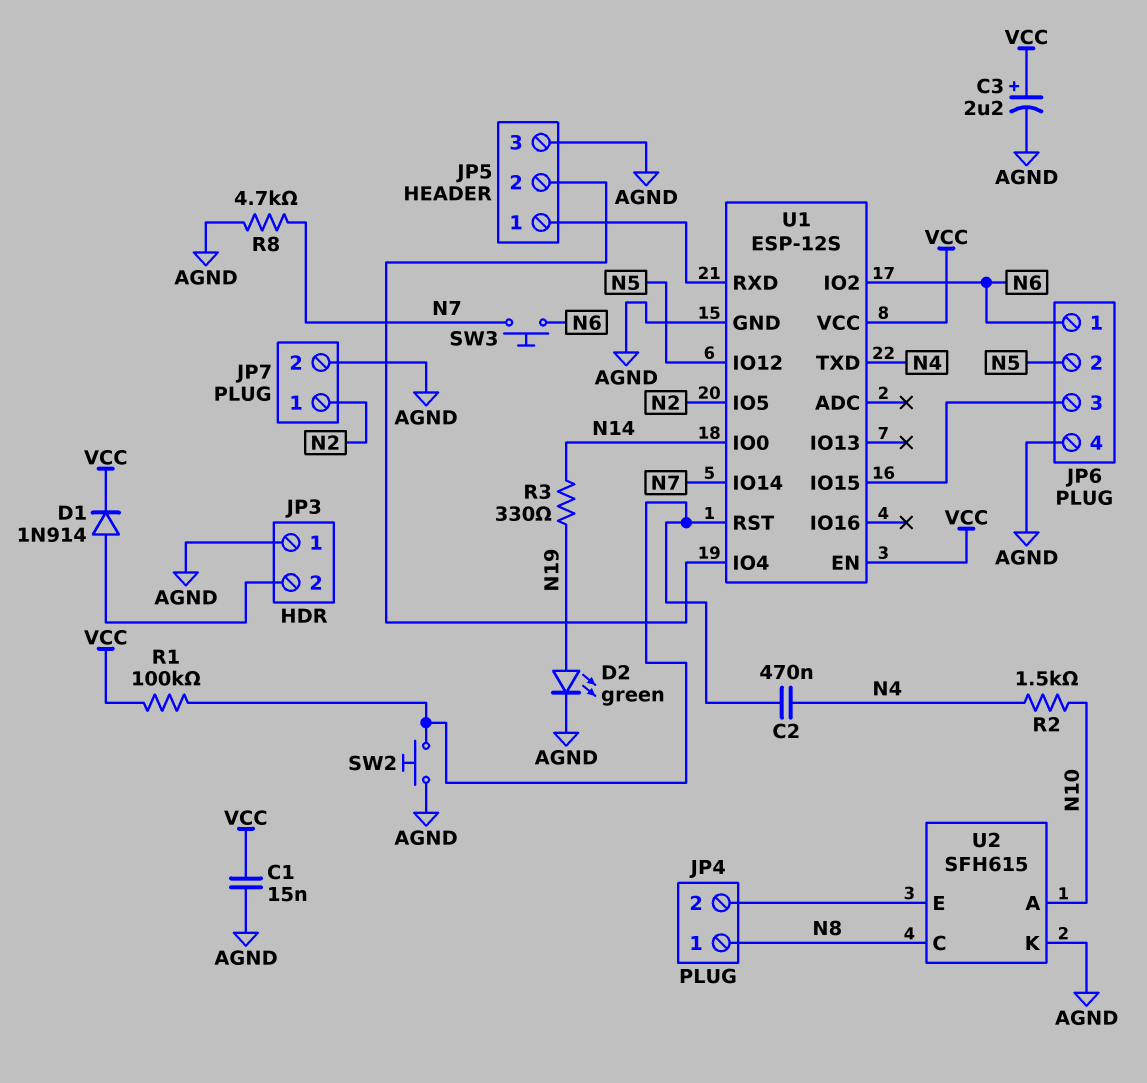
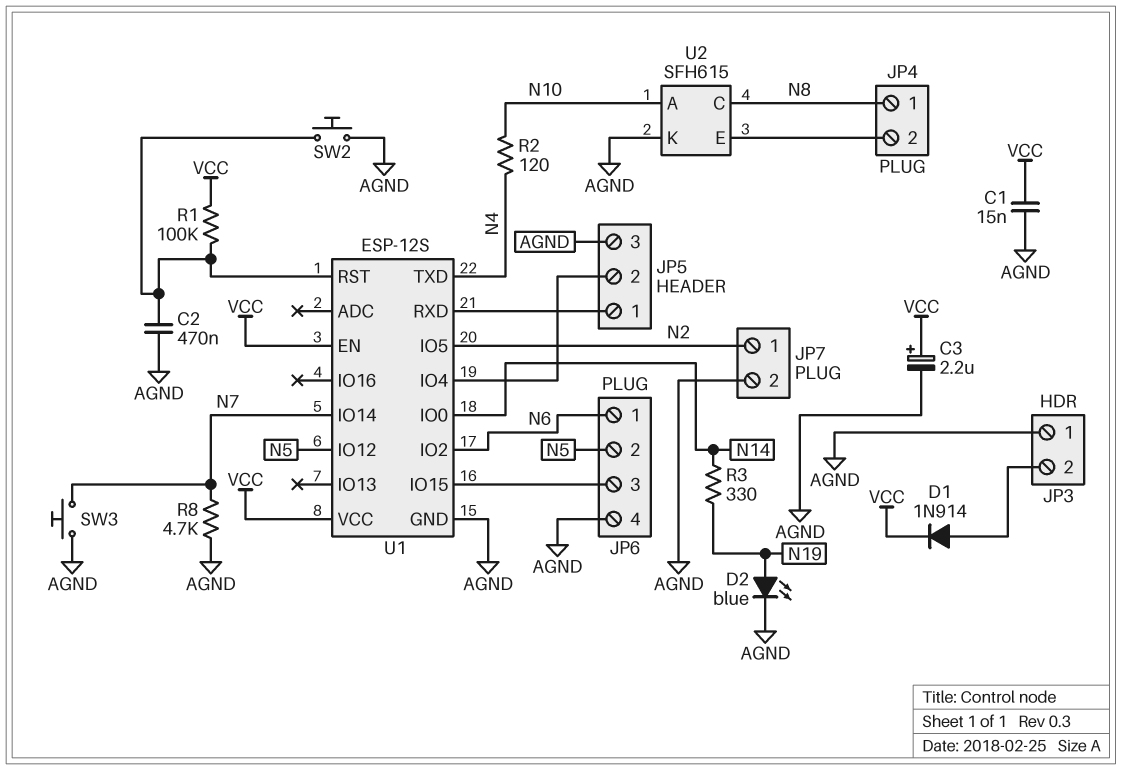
C2: 470nF (N4, U1/RST) -> 470nF (AGND, U1/RST)
D2: LED green (A N19, K AGND) -> LED blue (A N19, K AGND)
R2: 1.5k (N4, N10) -> 120 (N4, N10)
SW3: button (N6, N7) -> button (AGND, N7)

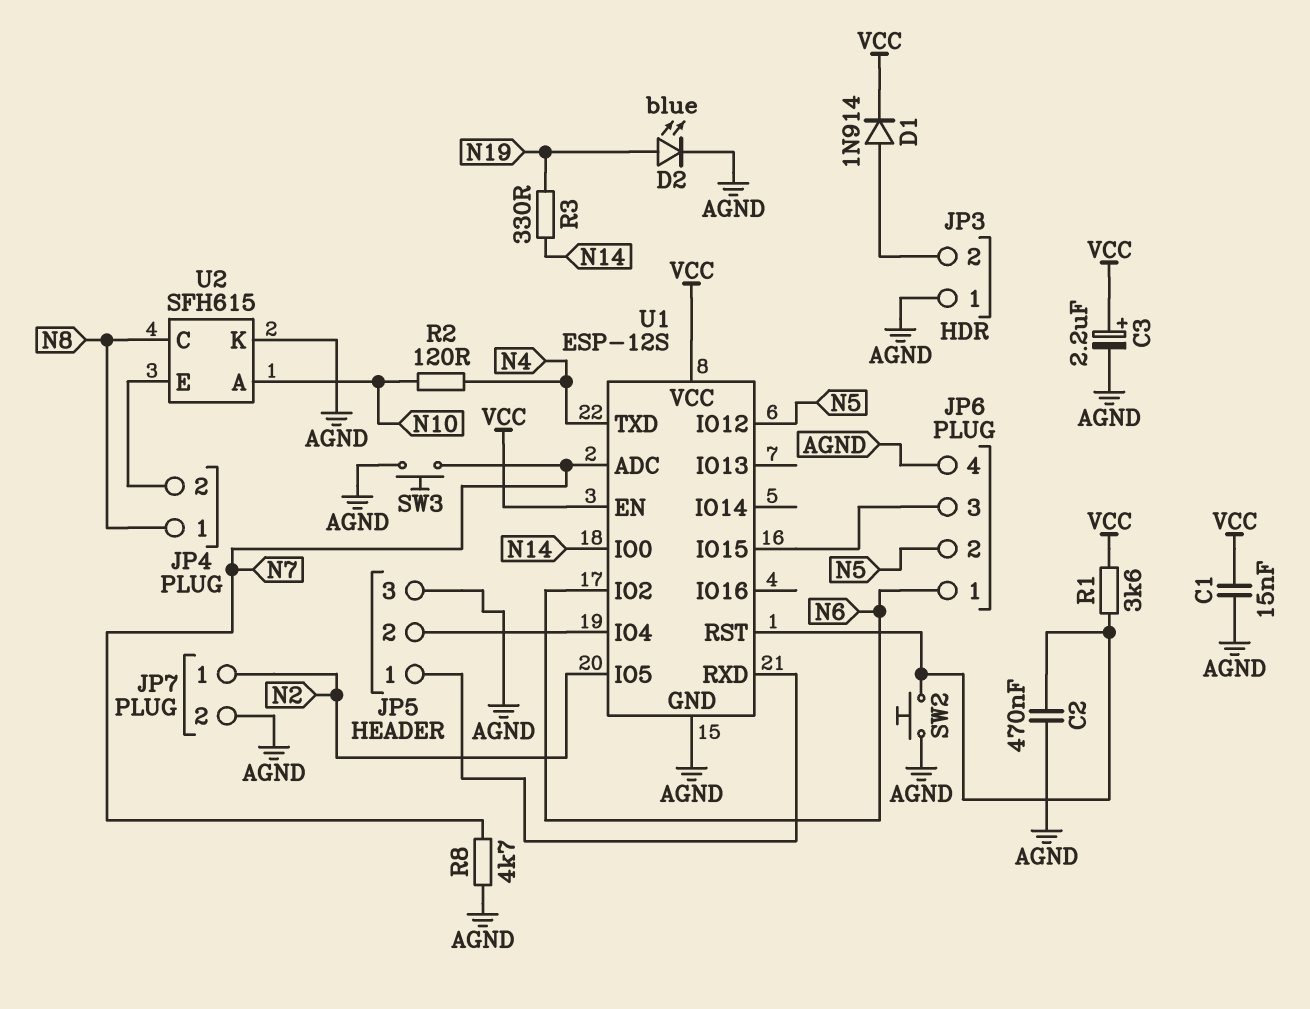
R1: 100k (U1/RST, VCC) -> 3.6k (U1/RST, VCC)
U1 pin ADC: none -> N7
U1 pin IO14: N7 -> none

